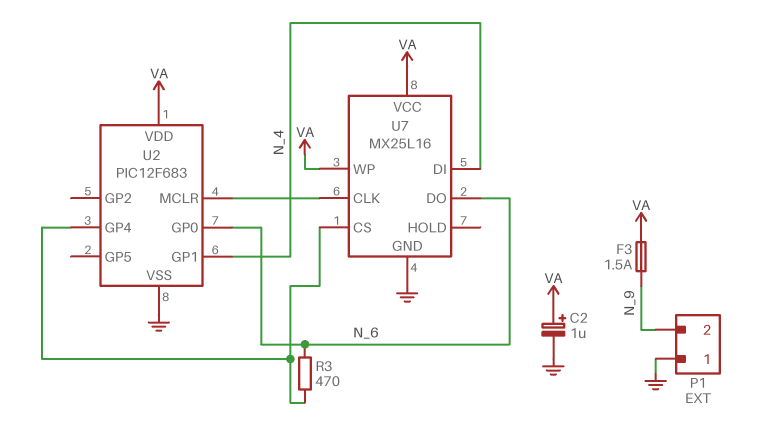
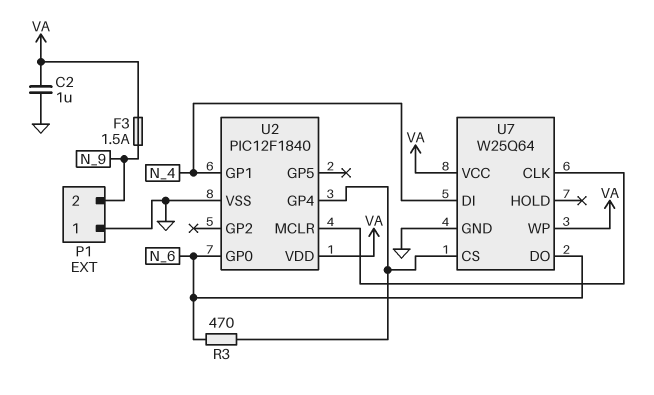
C2: 1uF (plus VA, minus GND) -> 1uF (GND, VA)
U2: PIC12F683 -> PIC12F1840
U7: MX25L16 -> W25Q64

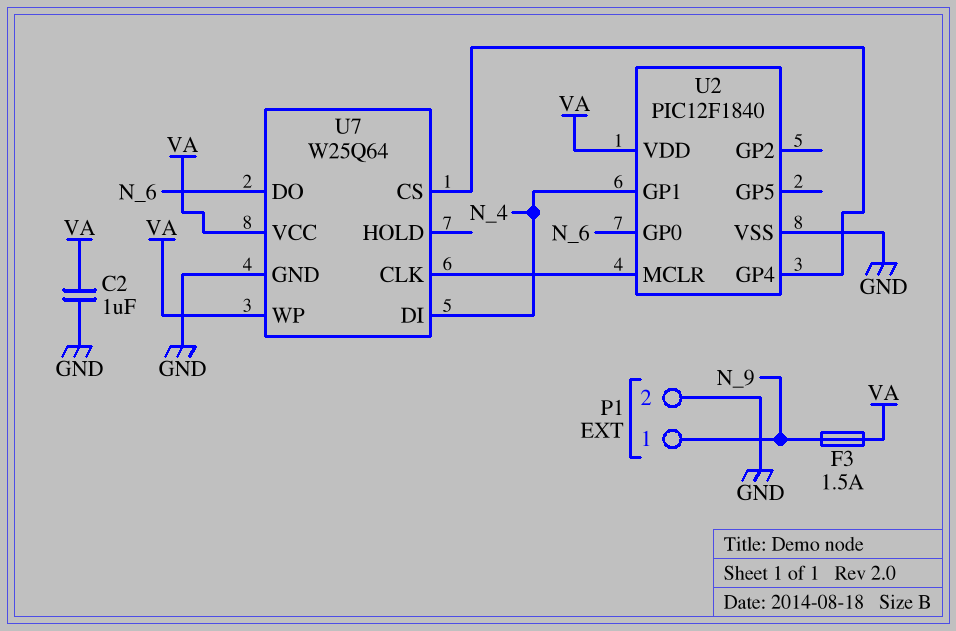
P1 pin 1: GND -> N_9
P1 pin 2: N_9 -> GND
R3: 470 (N_6, U2/GP4) -> none

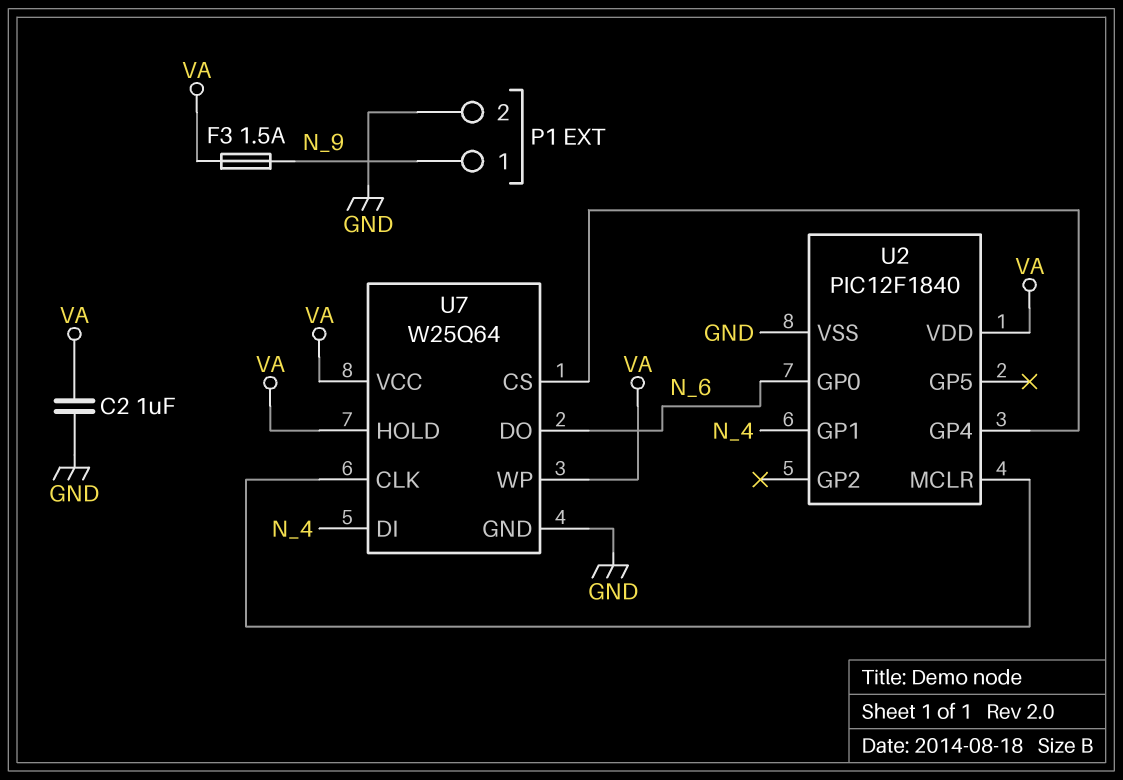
U7 pin HOLD: none -> VA

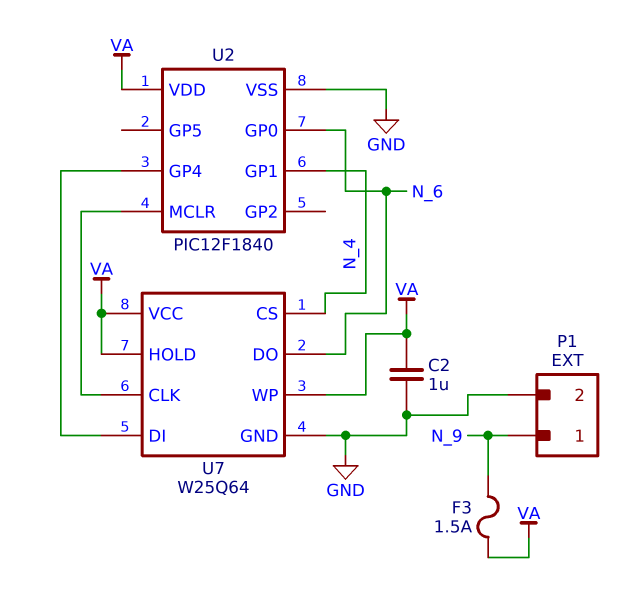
U7 pin CS: U2/GP4 -> N_4
U7 pin DI: N_4 -> U2/GP4

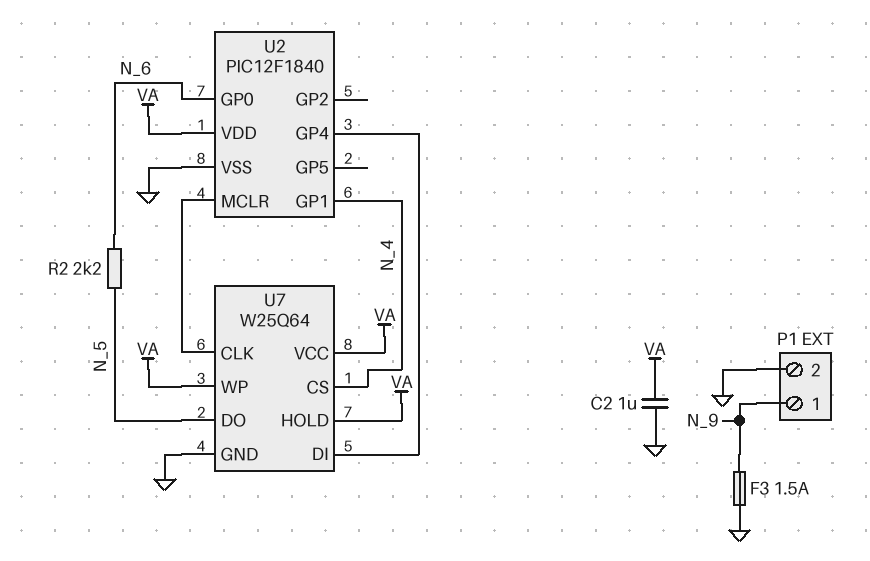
F3: 1.5A (N_9, VA) -> 1.5A (GND, N_9)
R2: none -> 2.2k (N_5, N_6)
U7 pin DO: N_6 -> N_5

